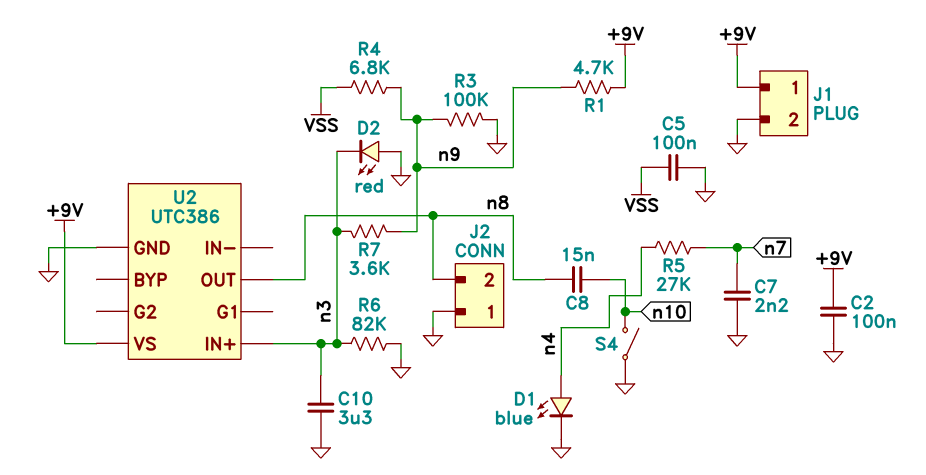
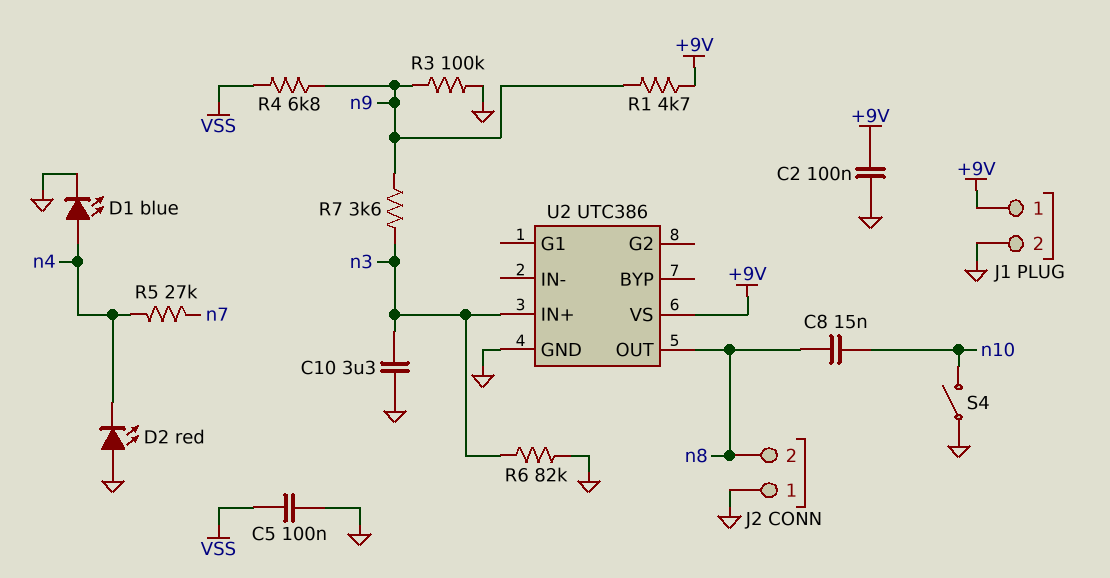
C7: 2.2nF (GND, n7) -> none
D2: LED red (A GND, K n3) -> LED red (A GND, K n4)

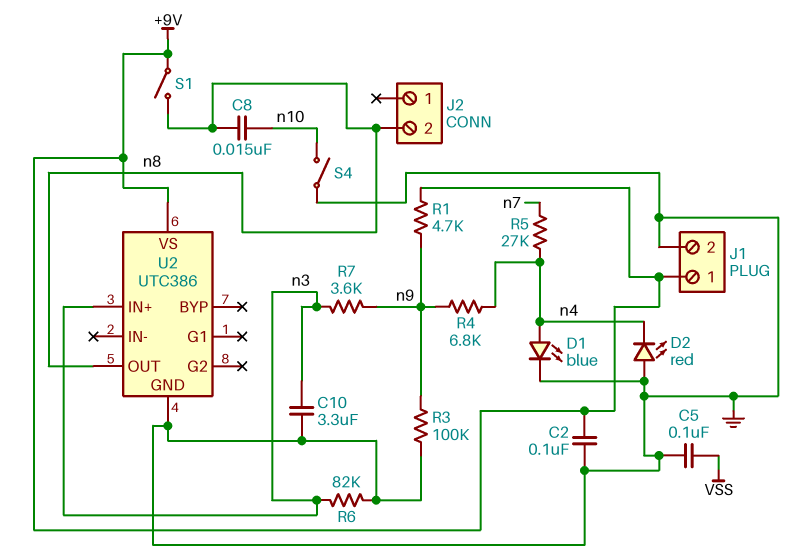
J2 pin 1: GND -> none
R4: 6.8k (VSS, n9) -> 6.8k (n4, n9)
S1: none -> switch (+9V, n8)

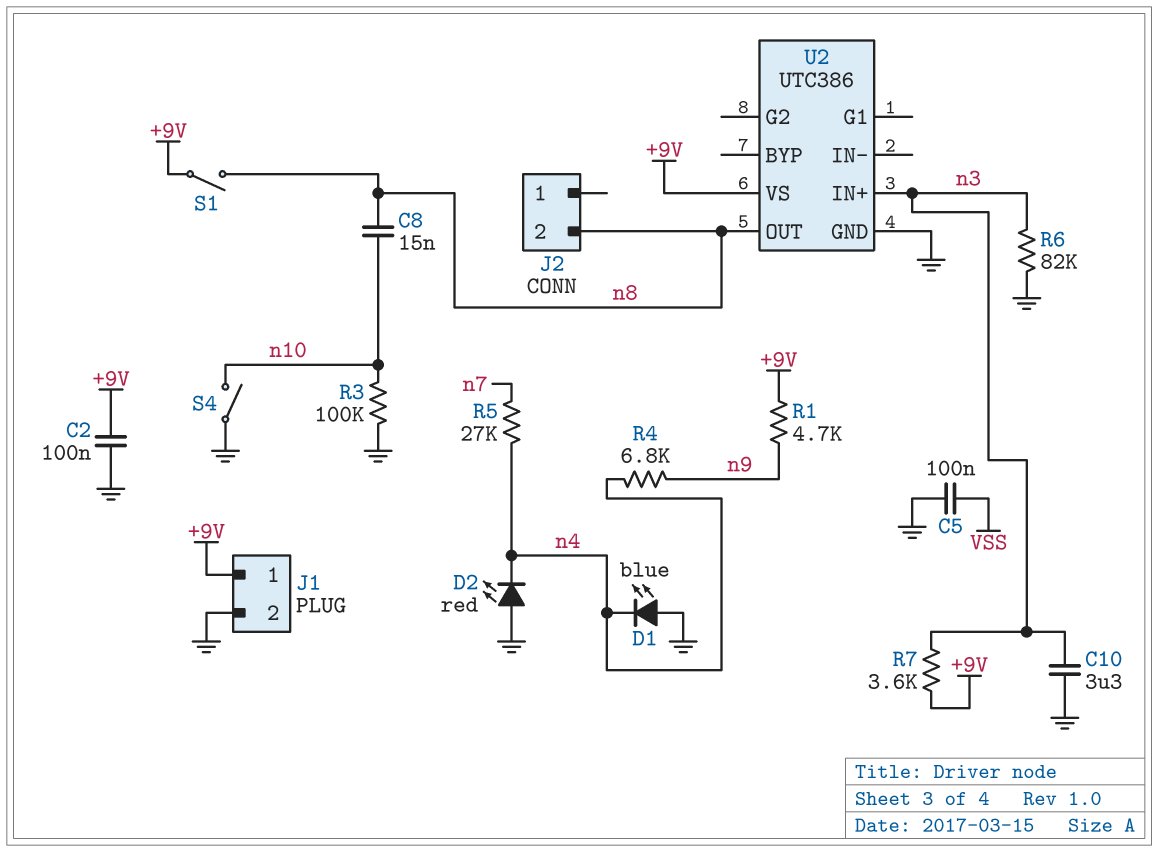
D1: LED blue (A n4, K GND) -> LED blue (A GND, K n4)
R3: 100k (GND, n9) -> 100k (GND, n10)
R7: 3.6k (n3, n9) -> 3.6k (+9V, n3)

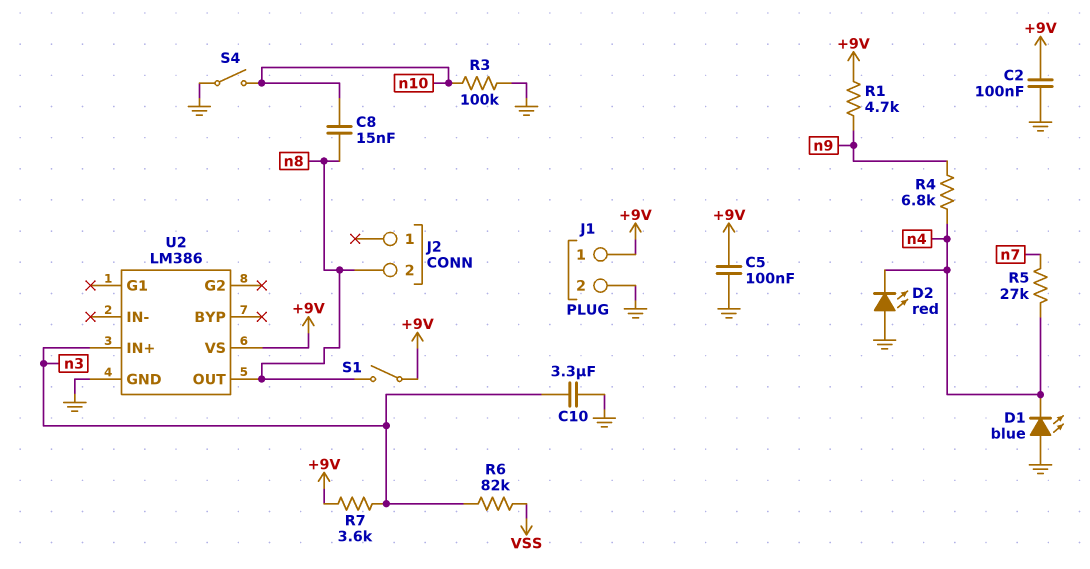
C5: 100nF (GND, VSS) -> 100nF (+9V, GND)
R6: 82k (GND, n3) -> 82k (VSS, n3)
U2: UTC386 -> LM386

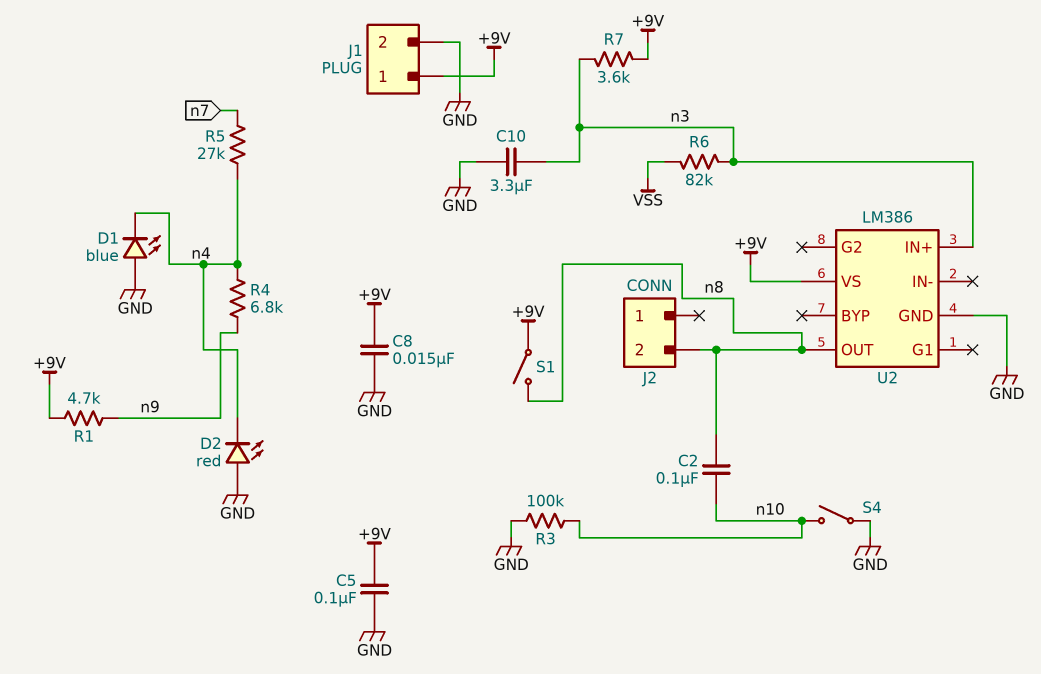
C2: 100nF (+9V, GND) -> 100nF (n8, n10)
C8: 15nF (n8, n10) -> 15nF (+9V, GND)

